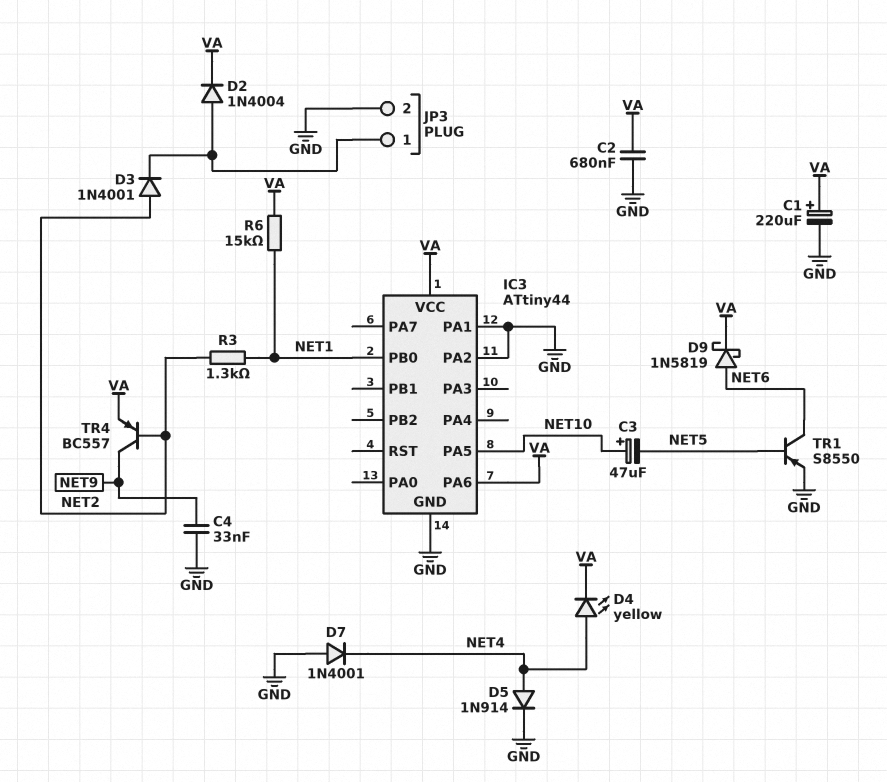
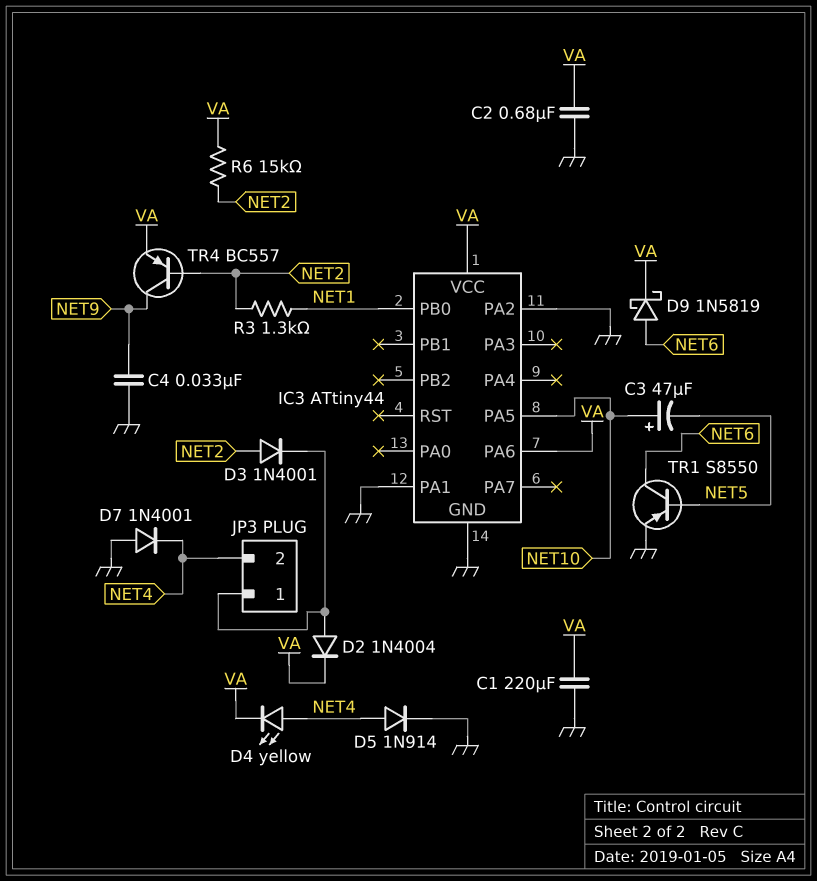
C1: 220uF (plus VA, minus GND) -> 220uF (GND, VA)
JP3 pin 2: GND -> NET4
R6: 15k (NET1, VA) -> 15k (NET2, VA)

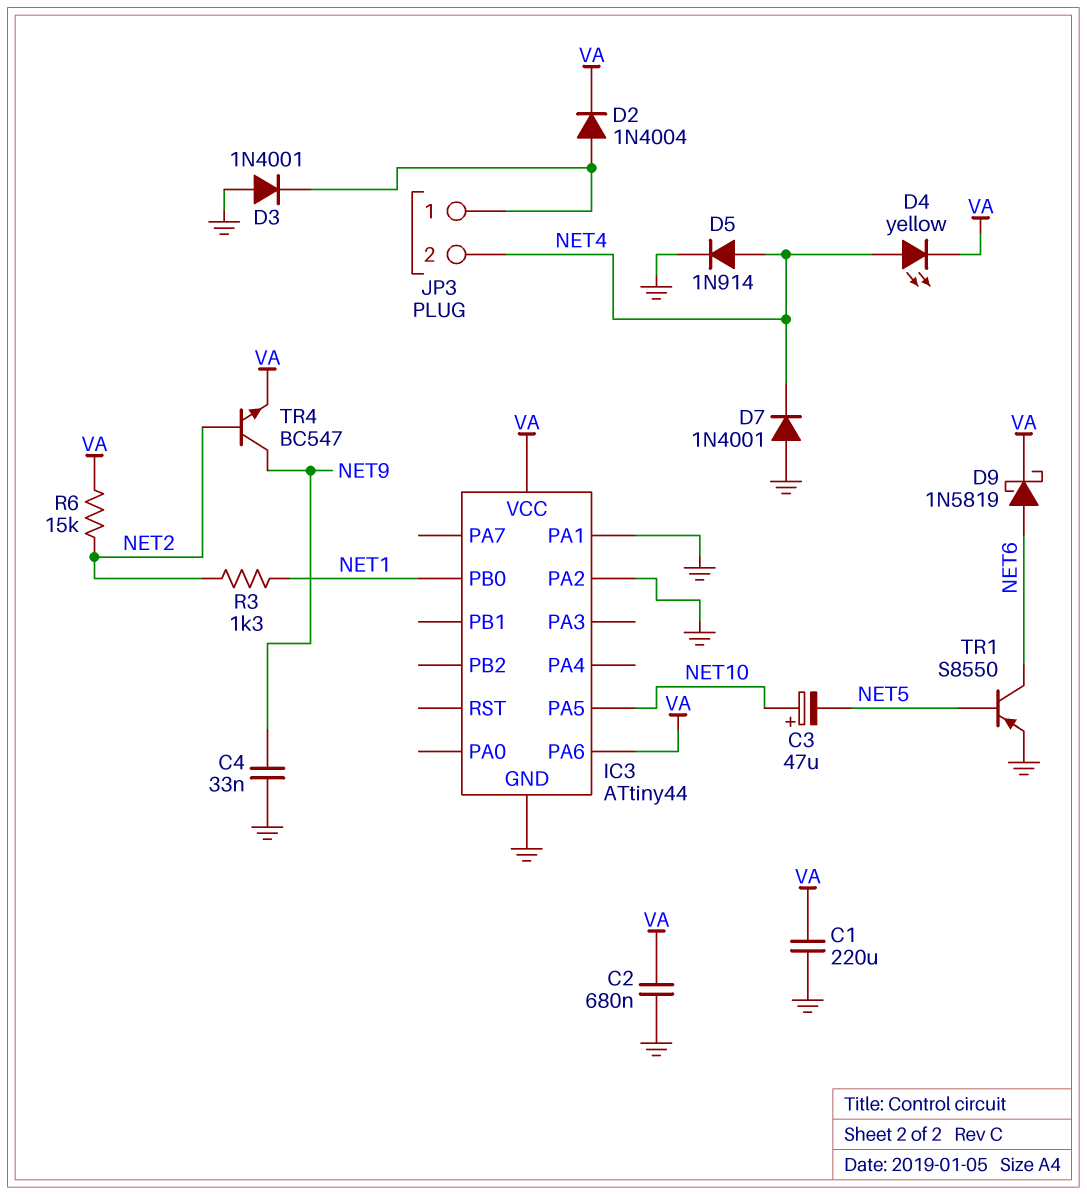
D3: diode 1N4001 (A NET2, K JP3/1) -> diode 1N4001 (A GND, K JP3/1)
TR4: PNP BC557 (B NET2, C NET9, E VA) -> NPN BC547 (B NET2, C NET9, E VA)

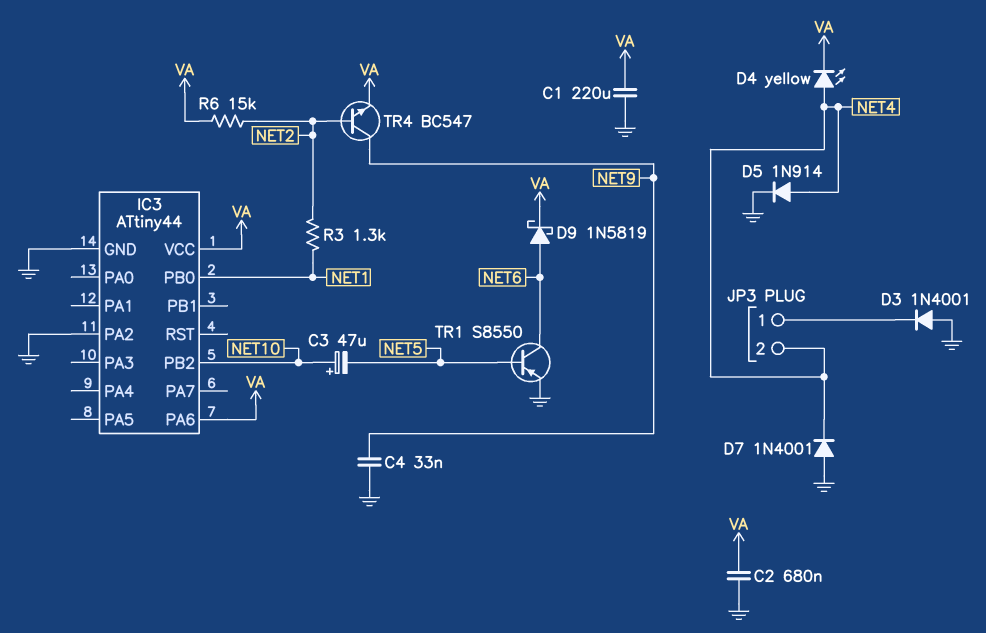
D2: diode 1N4004 (A JP3/1, K VA) -> none
IC3 pin PA1: GND -> none
IC3 pin PA5: NET10 -> none
IC3 pin PB2: none -> NET10

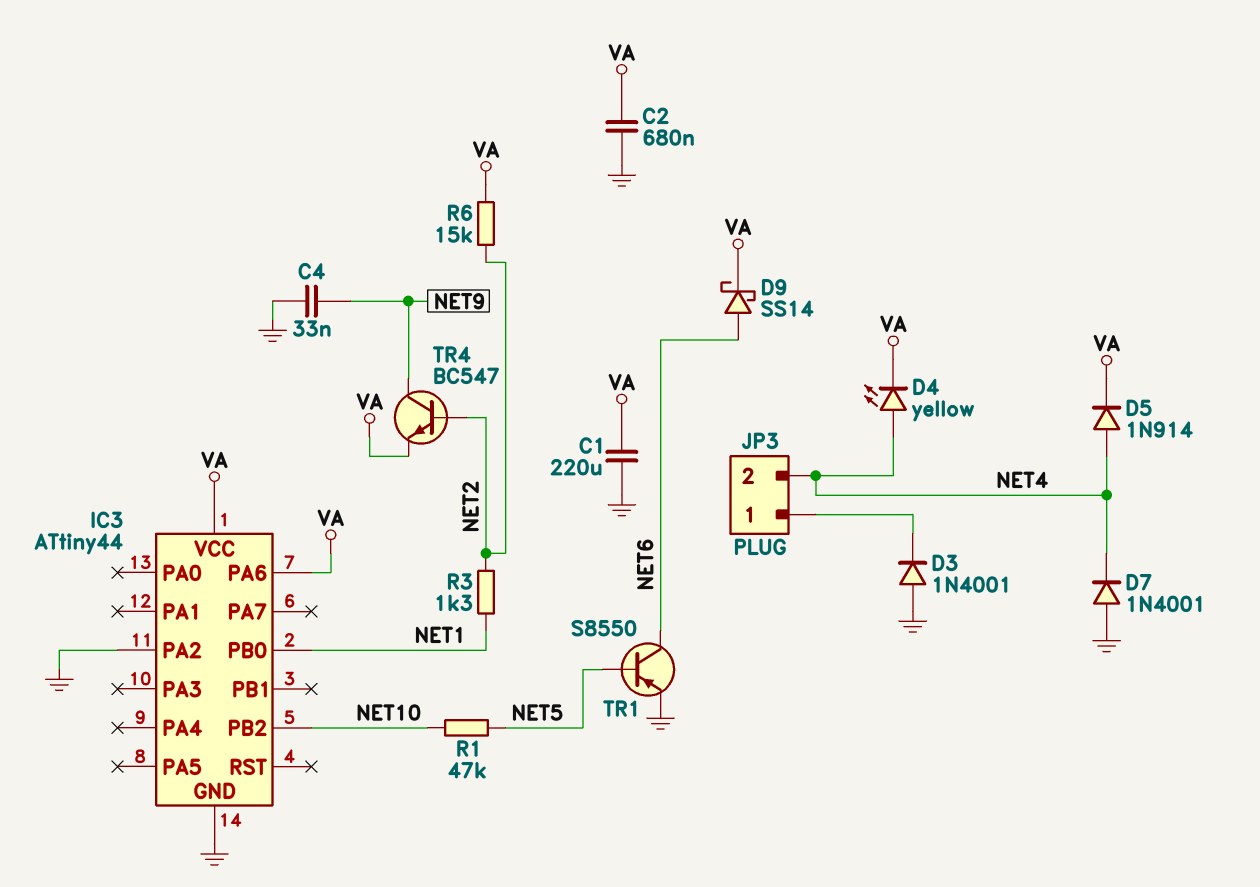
C3: 47uF (plus NET10, minus NET5) -> none
D5: diode 1N914 (A NET4, K GND) -> diode 1N914 (A NET4, K VA)
D9: schottky 1N5819 (A NET6, K VA) -> schottky SS14 (A NET6, K VA)
R1: none -> 47k (NET5, NET10)

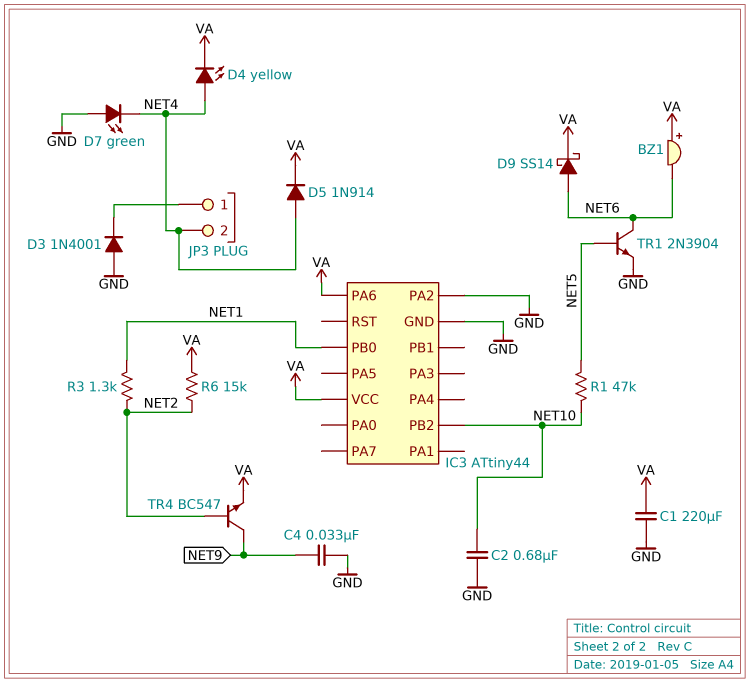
BZ1: none -> buzzer (plus VA, minus NET6)
C2: 680nF (GND, VA) -> 680nF (GND, NET10)
D7: diode 1N4001 (A GND, K NET4) -> LED green (A GND, K NET4)
TR1: PNP S8550 (B NET5, C NET6, E GND) -> NPN 2N3904 (B NET5, C NET6, E GND)

